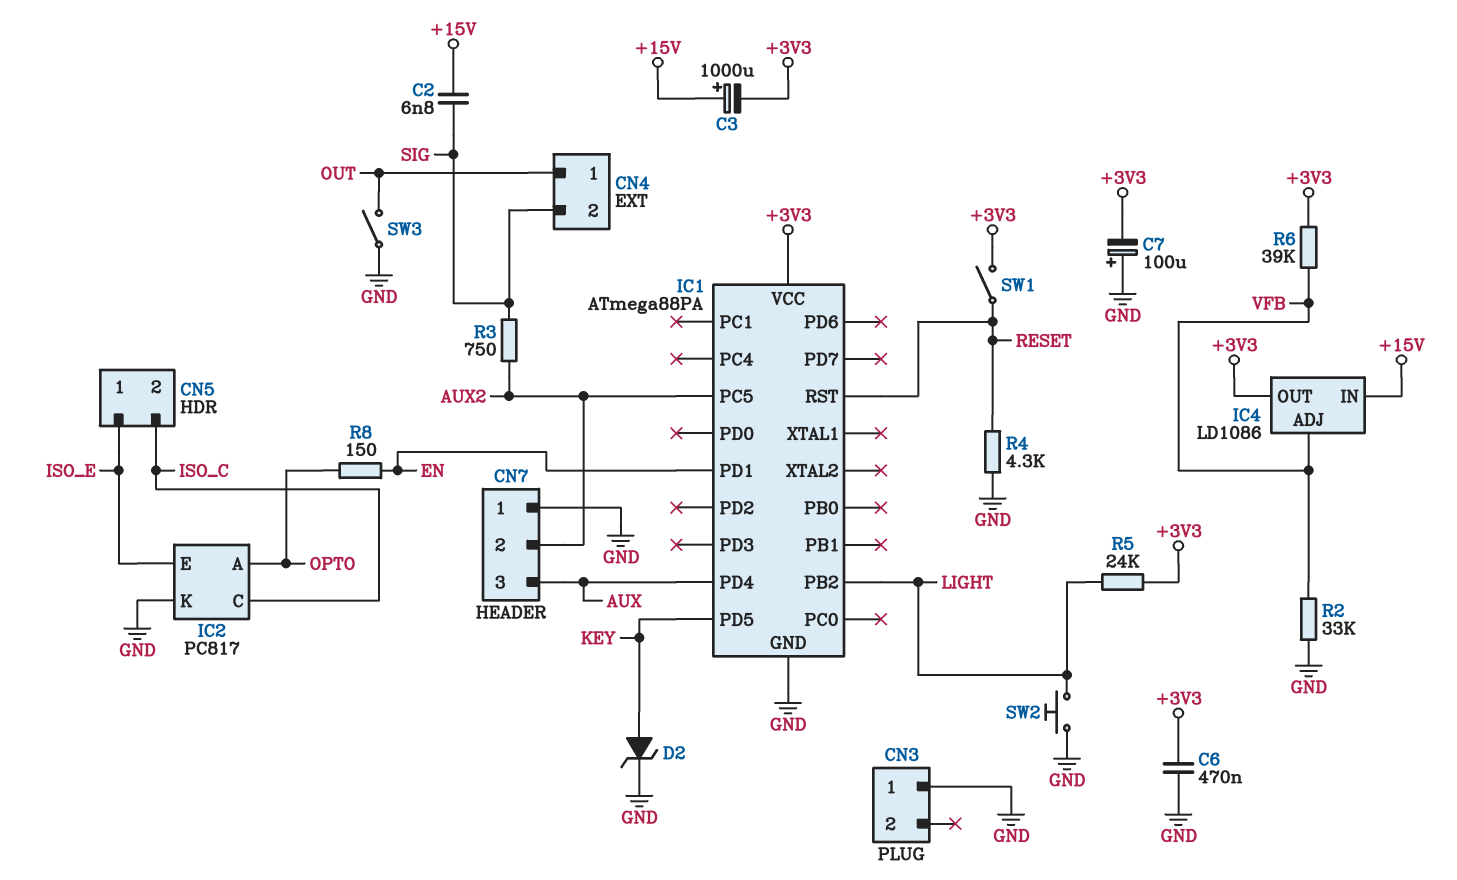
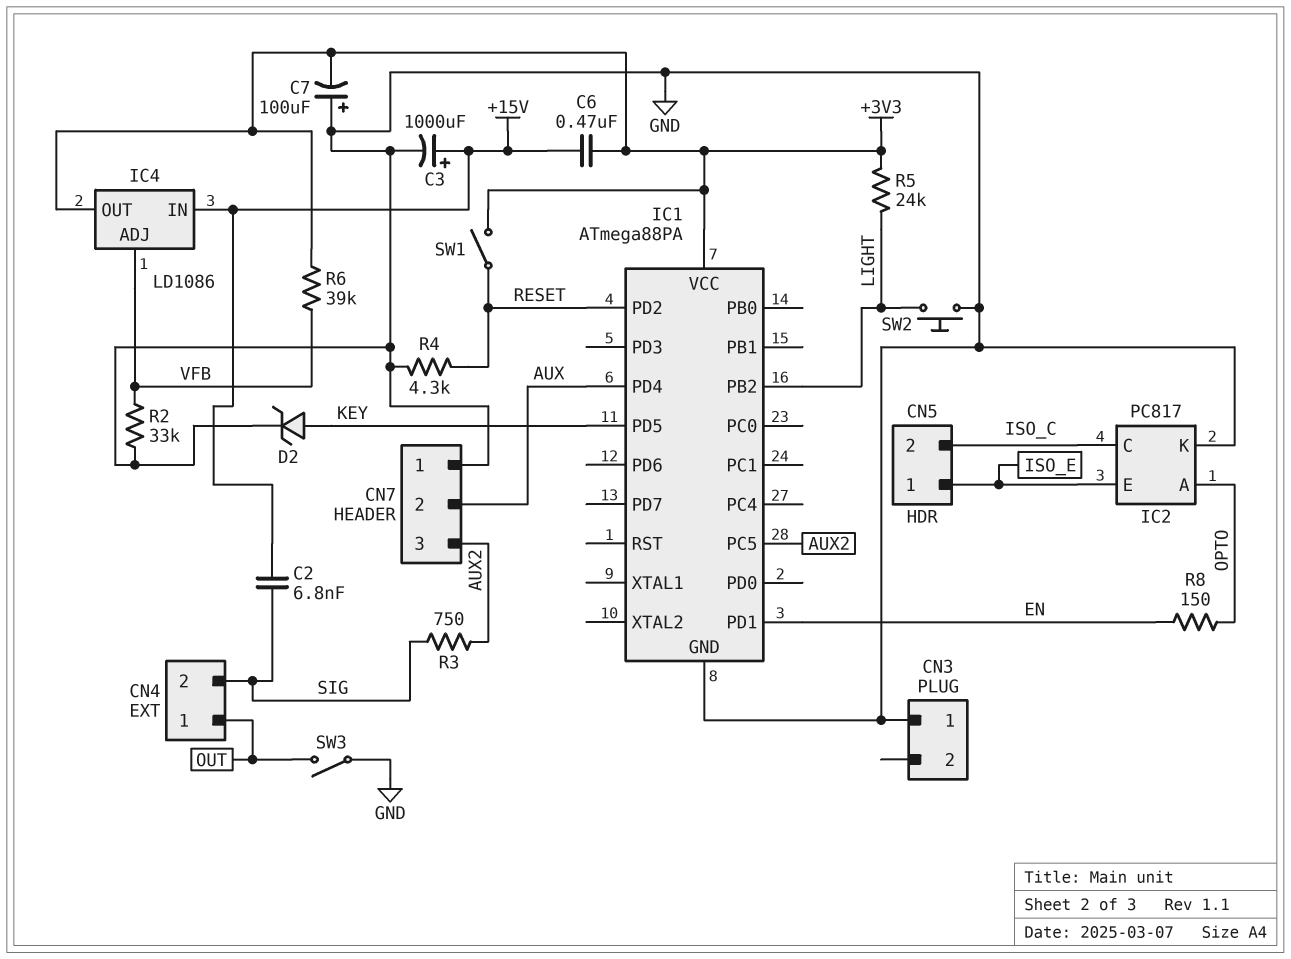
C3: 1000uF (plus +15V, minus +3V3) -> 1000uF (plus +15V, minus GND)
C6: 470nF (+3V3, GND) -> 470nF (+3V3, +15V)
CN7 pin 2: AUX2 -> AUX
CN7 pin 3: AUX -> AUX2
IC1 pin PD2: none -> RESET
IC1 pin RST: RESET -> none

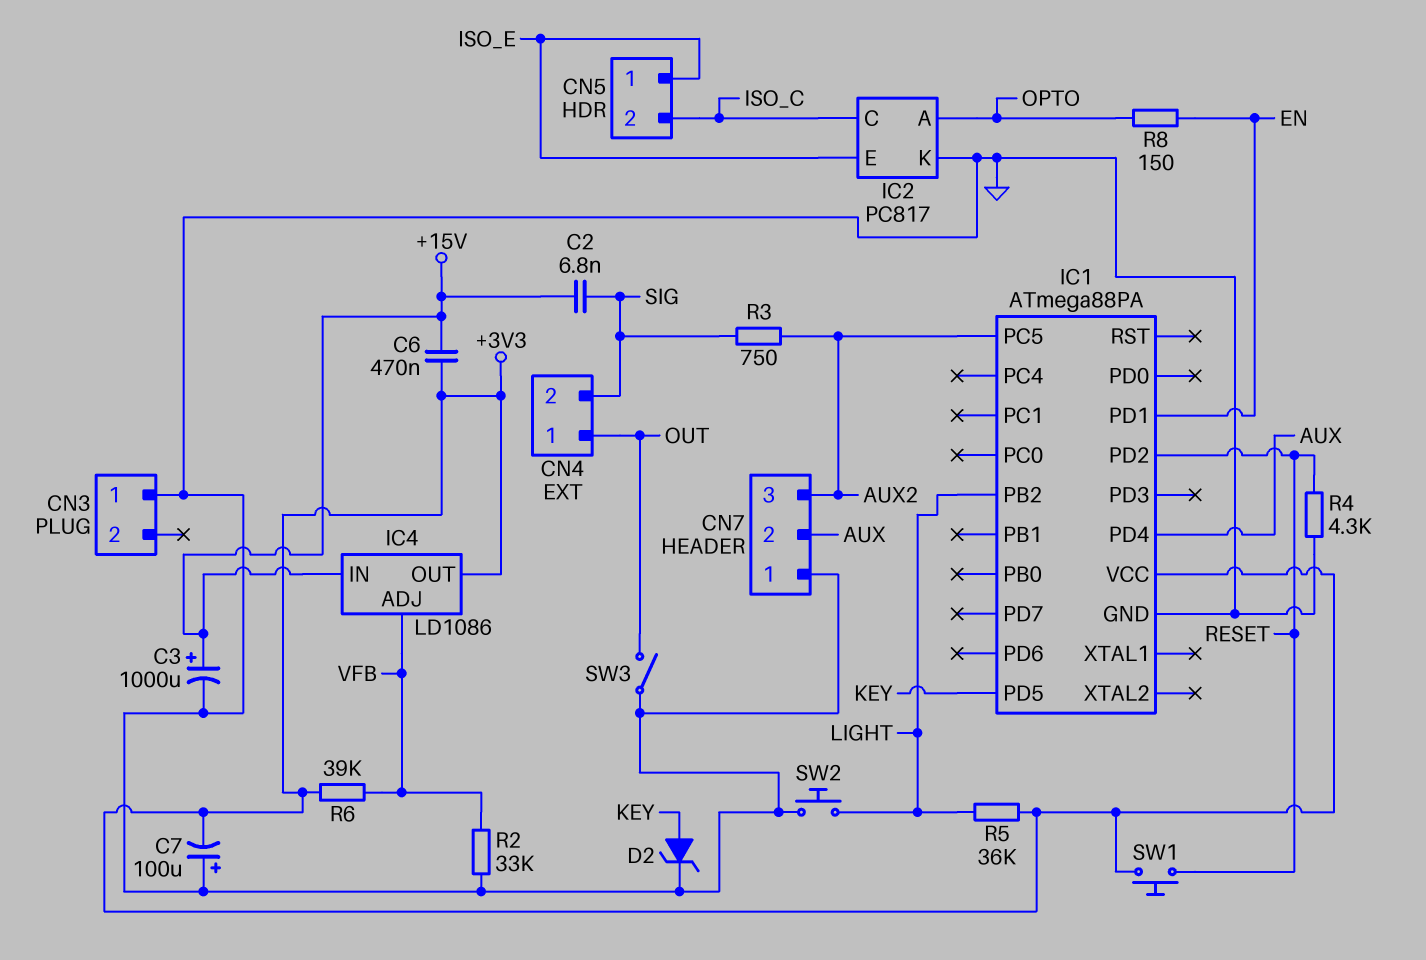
R5: 24k (+3V3, LIGHT) -> 36k (+3V3, LIGHT)
SW1: switch (+3V3, RESET) -> button (+3V3, RESET)

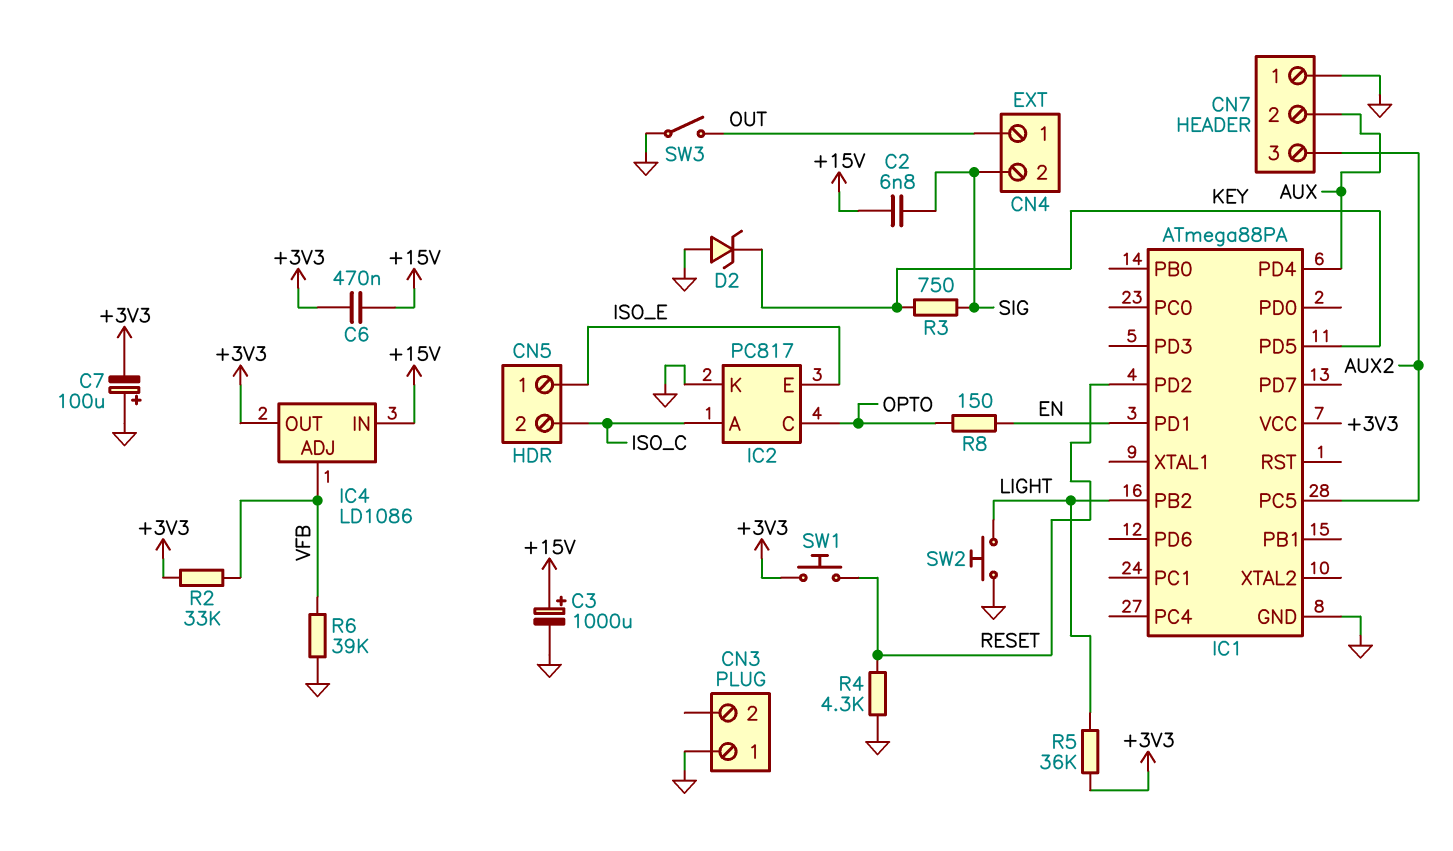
D2: zener (A KEY, K GND) -> zener (A GND, K KEY)
IC2 pin A: OPTO -> ISO_C
IC2 pin C: ISO_C -> OPTO
R2: 33k (GND, VFB) -> 33k (+3V3, VFB)
R3: 750 (AUX2, SIG) -> 750 (KEY, SIG)
R6: 39k (+3V3, VFB) -> 39k (GND, VFB)

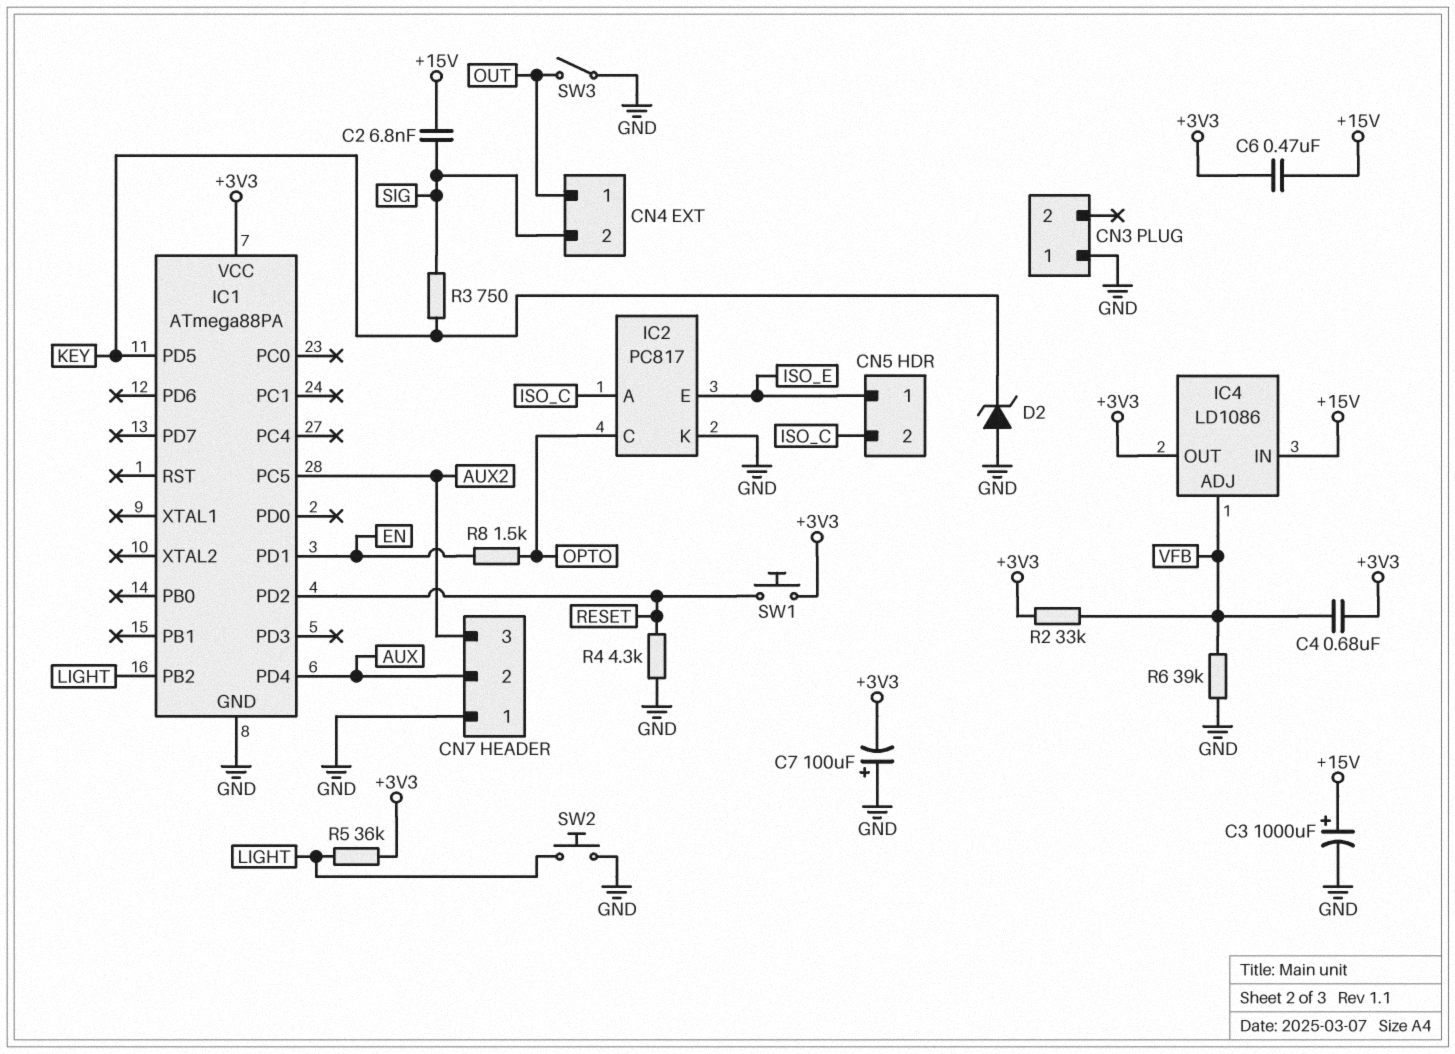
C4: none -> 680nF (+3V3, VFB)
R8: 150 (EN, OPTO) -> 1.5k (EN, OPTO)

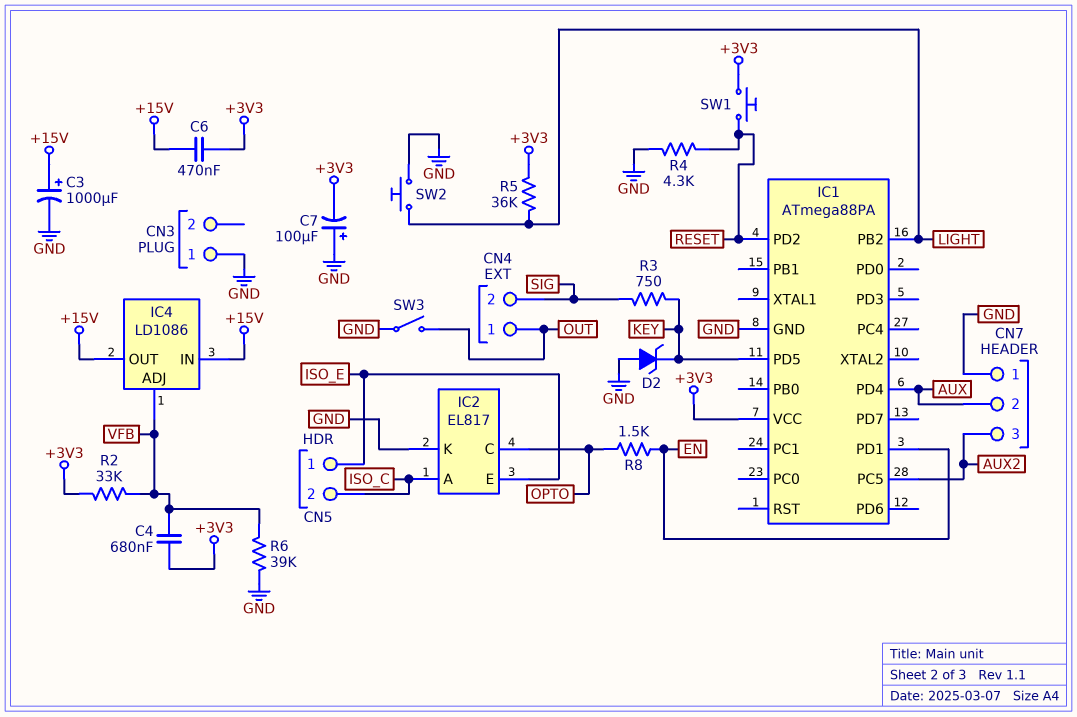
C2: 6.8nF (+15V, SIG) -> none
IC2: PC817 -> EL817
IC4 pin OUT: +3V3 -> +15V

